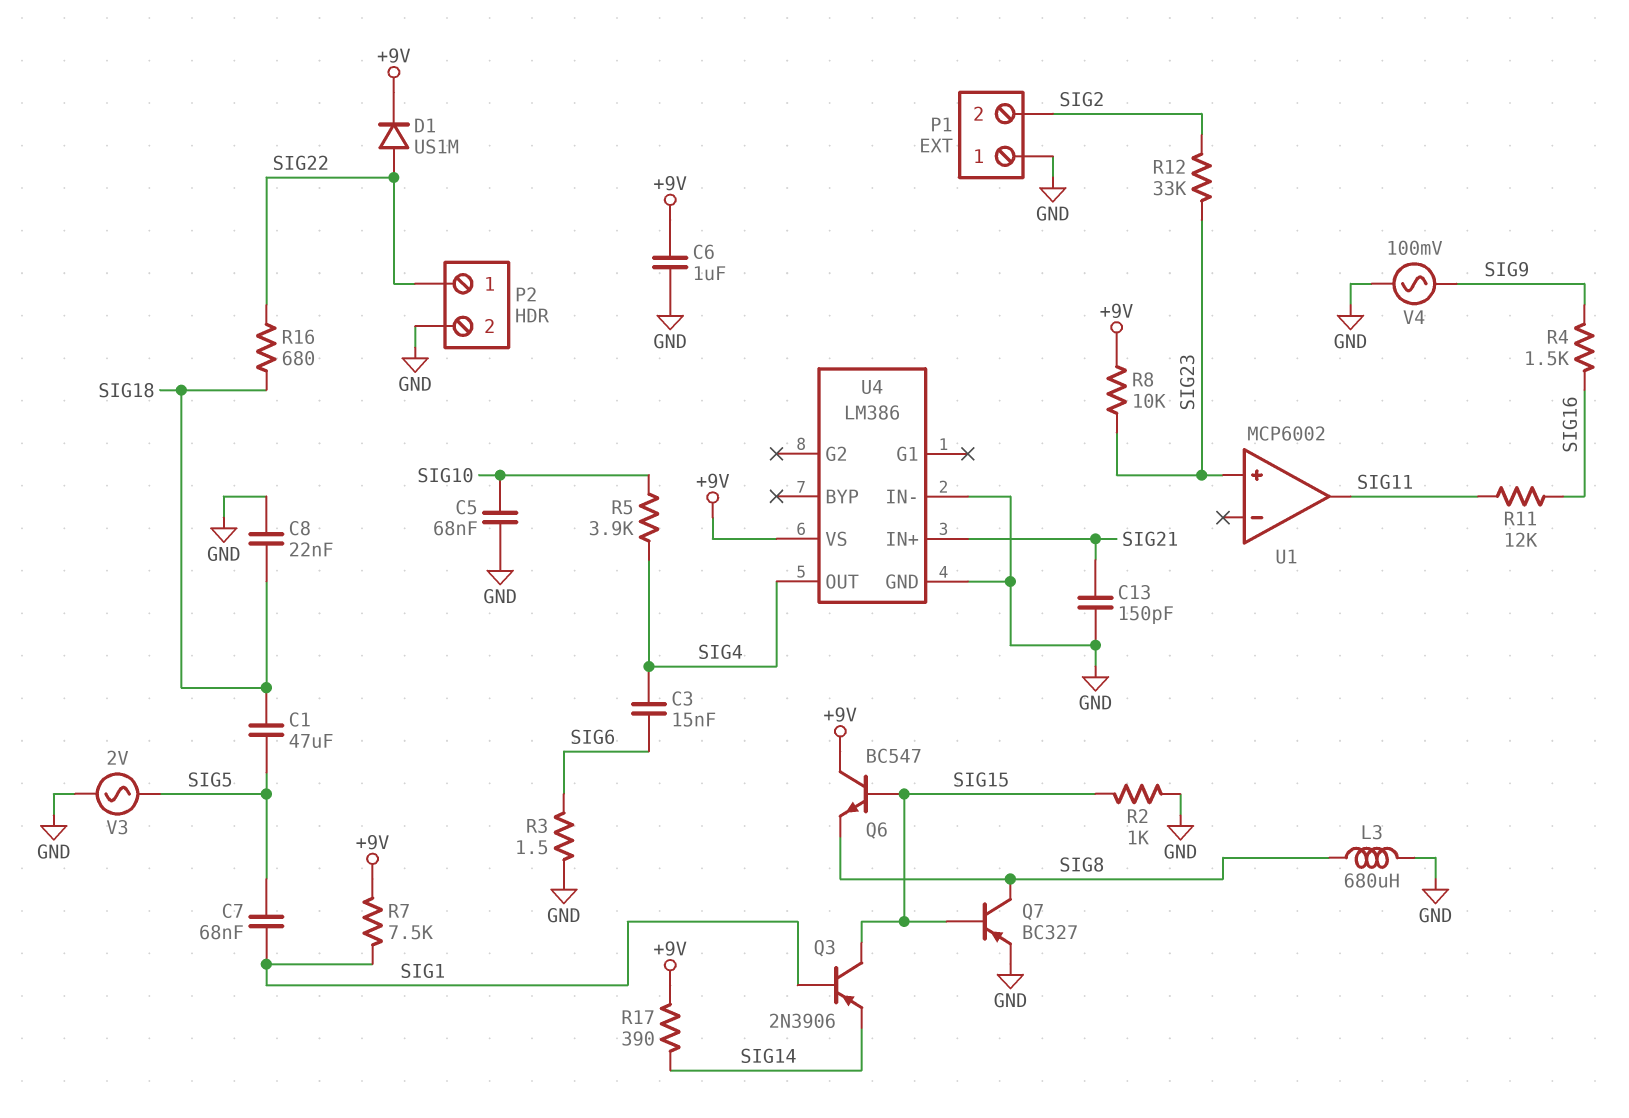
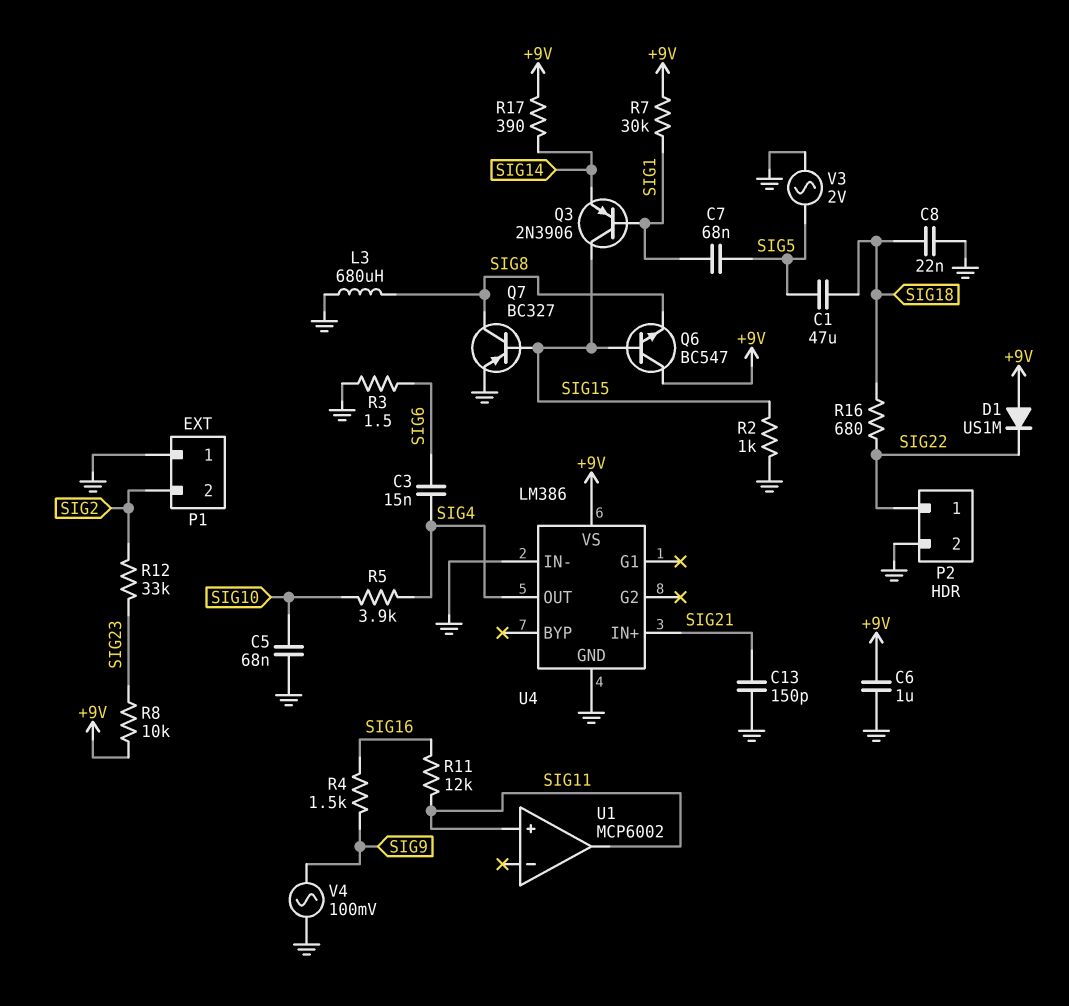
D1: diode US1M (A SIG22, K +9V) -> diode US1M (A +9V, K SIG22)
R7: 7.5k (+9V, SIG1) -> 30k (+9V, SIG1)
U1 pin in+: SIG23 -> SIG11

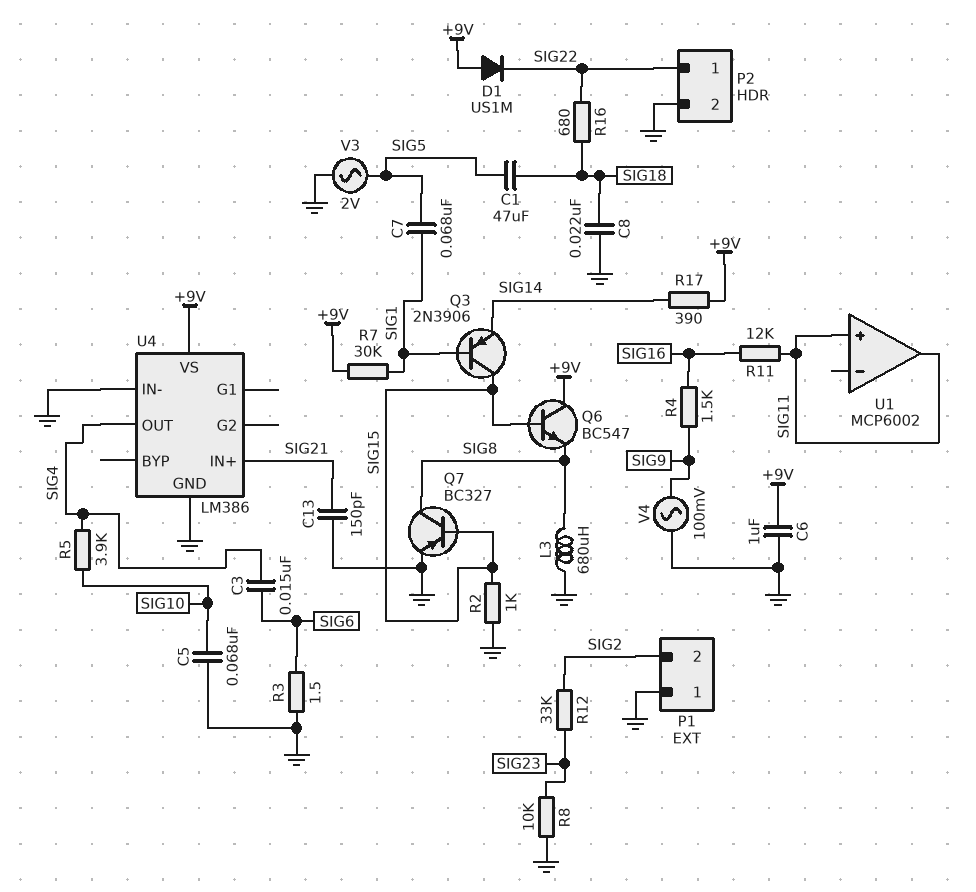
R8: 10k (+9V, SIG23) -> 10k (GND, SIG23)

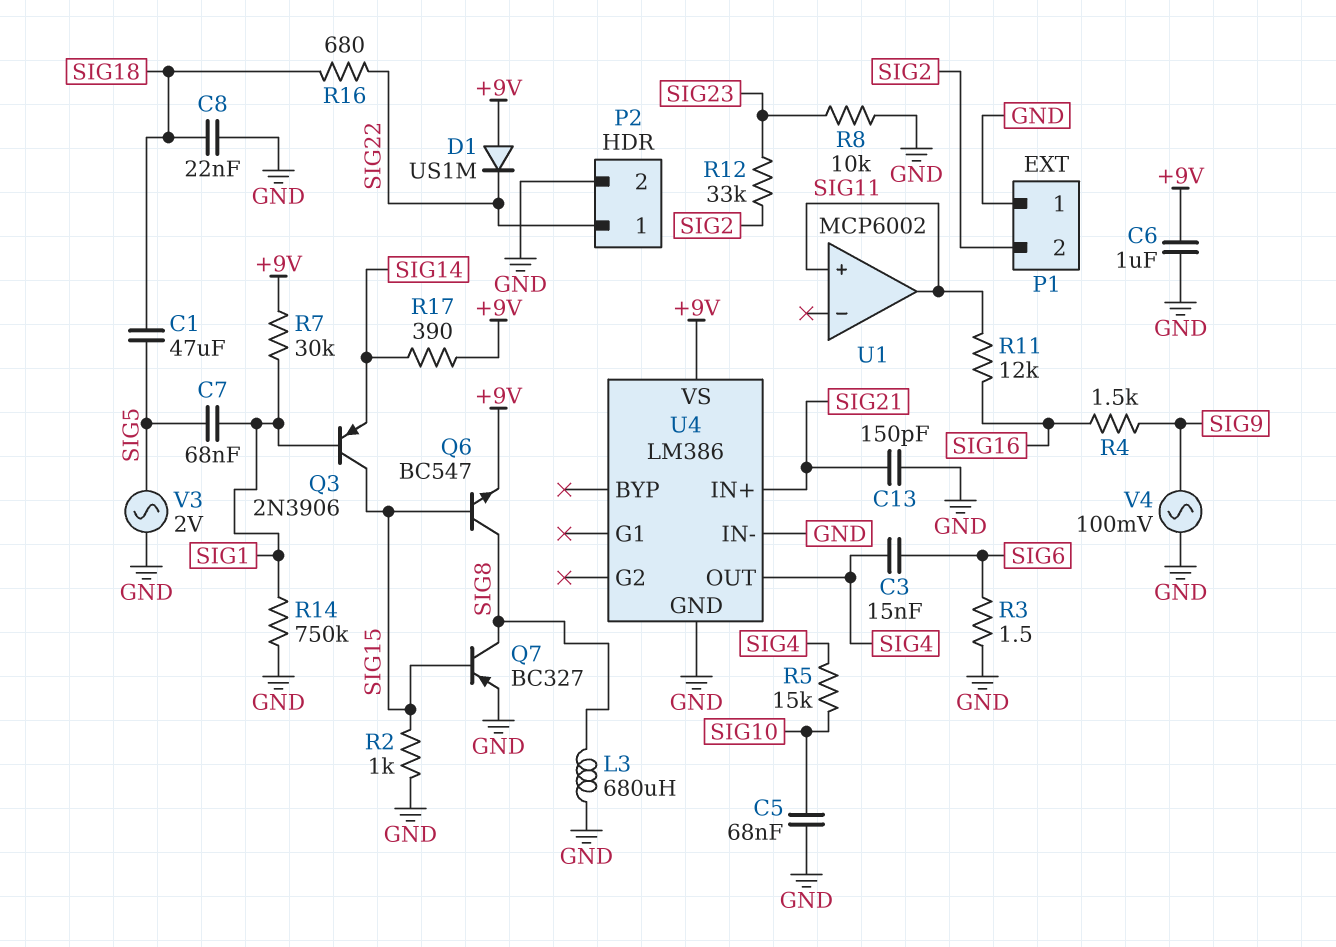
Q6: NPN BC547 (B SIG15, C +9V, E SIG8) -> NPN BC547 (B SIG15, C SIG8, E +9V)
R5: 3.9k (SIG4, SIG10) -> 15k (SIG4, SIG10)
R14: none -> 750k (GND, SIG1)

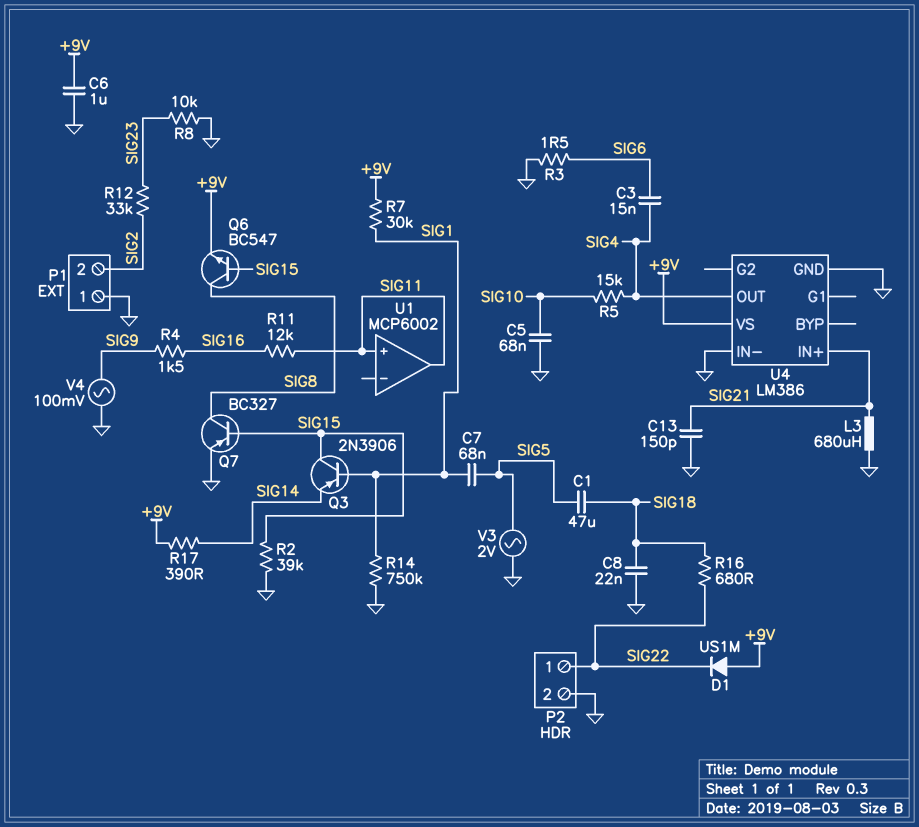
L3: 680uH (GND, SIG8) -> 680uH (GND, SIG21)
R2: 1k (GND, SIG15) -> 39k (GND, SIG15)

